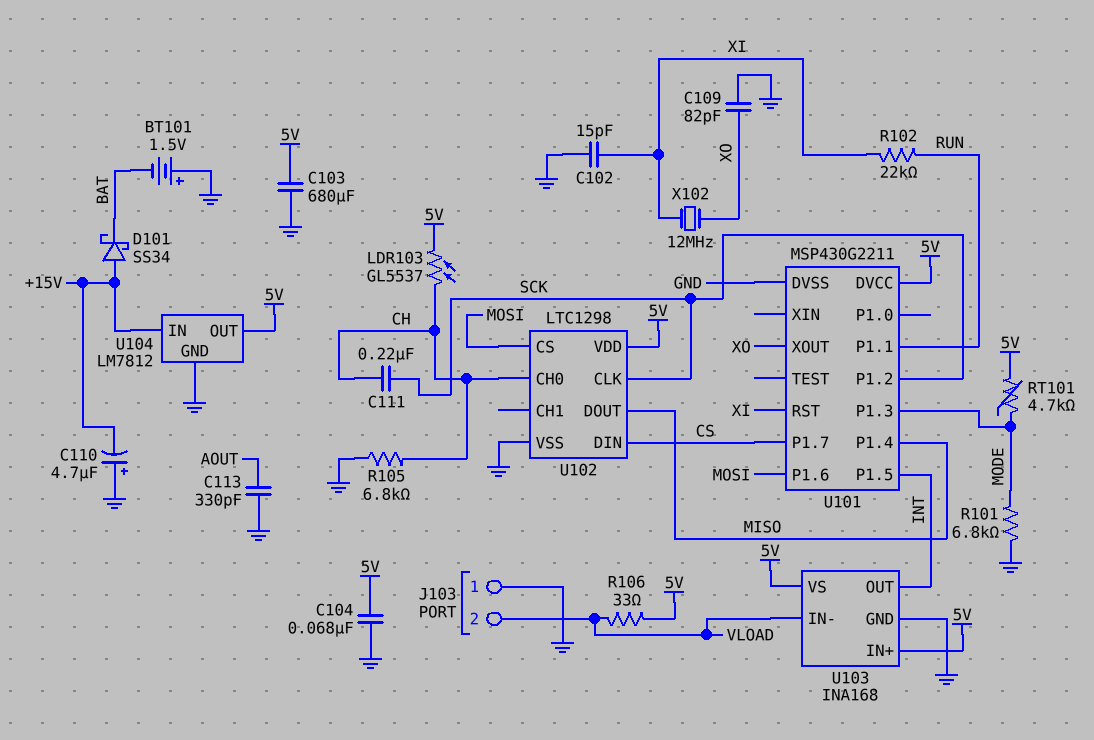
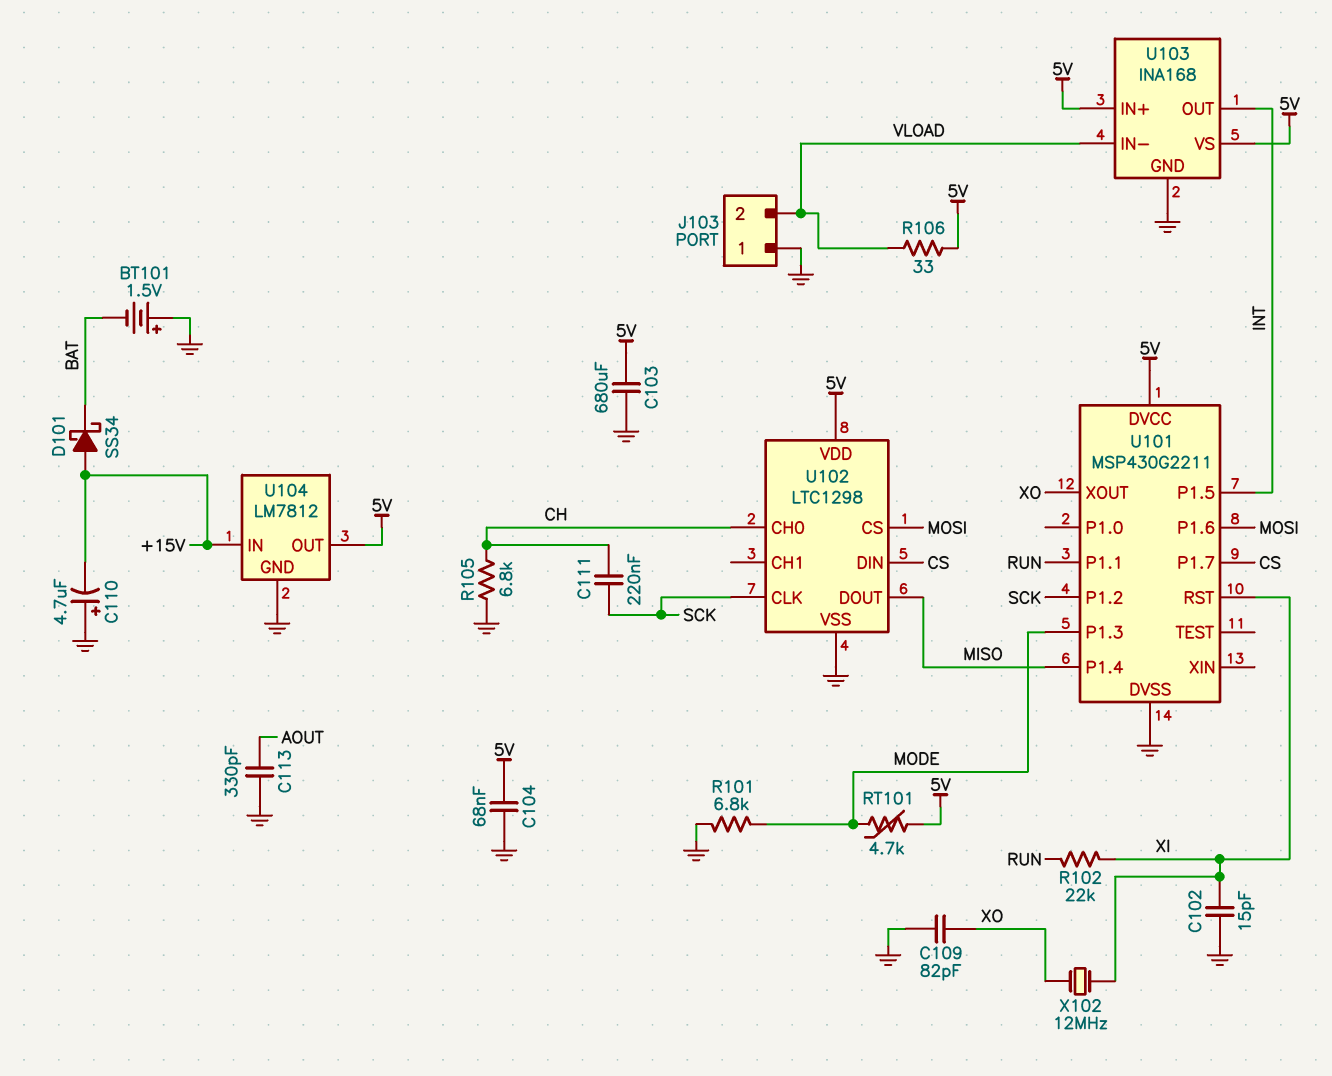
LDR103: GL5537 (5V, CH) -> none

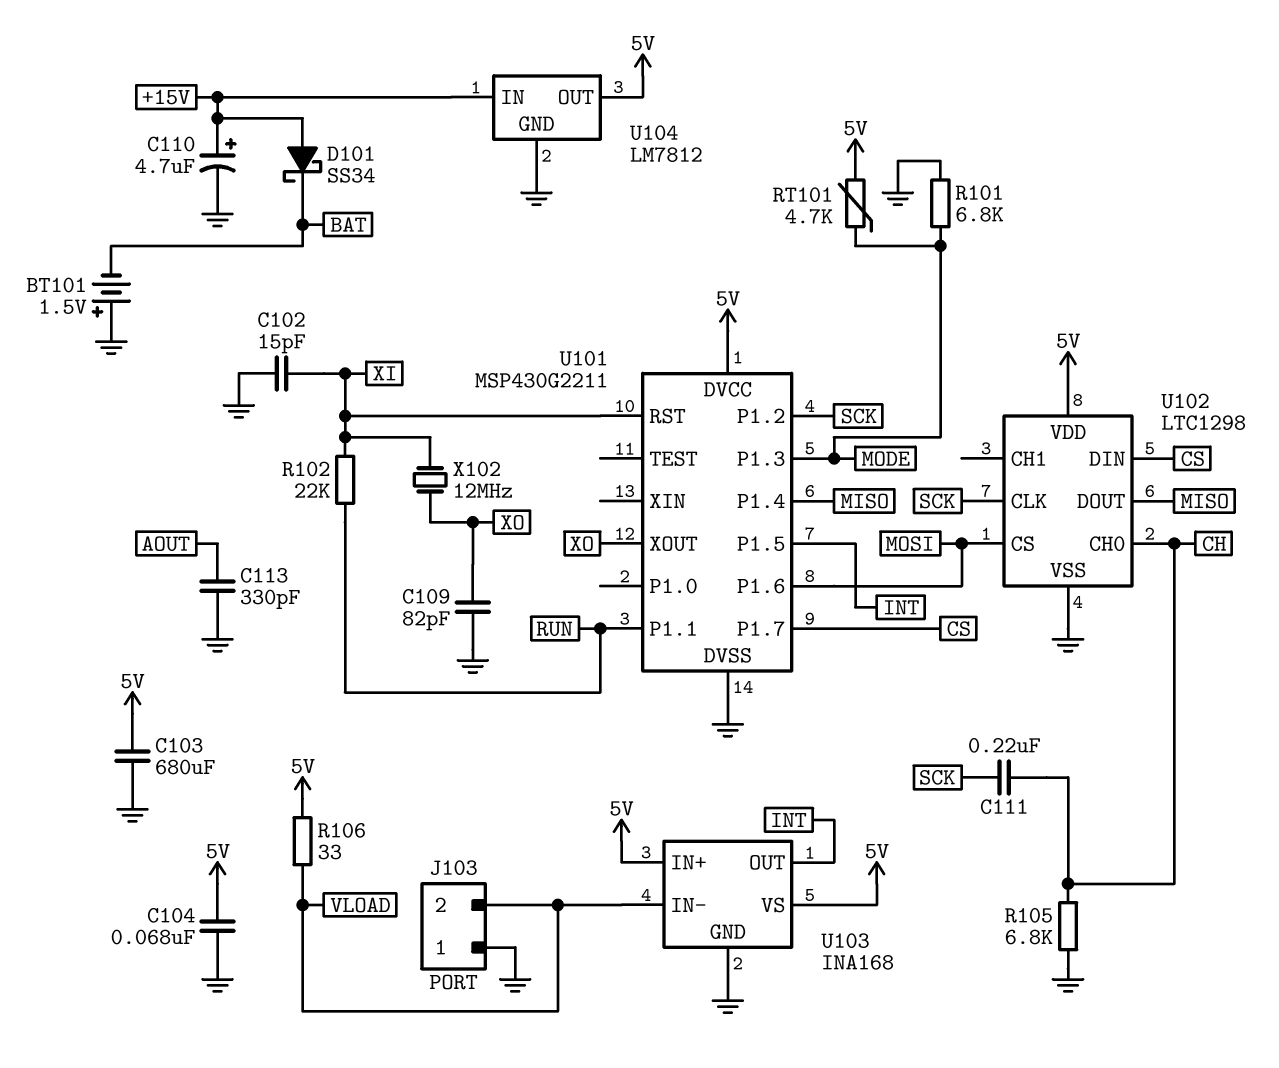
C110: 4.7uF (plus GND, minus +15V) -> 4.7uF (plus +15V, minus GND)

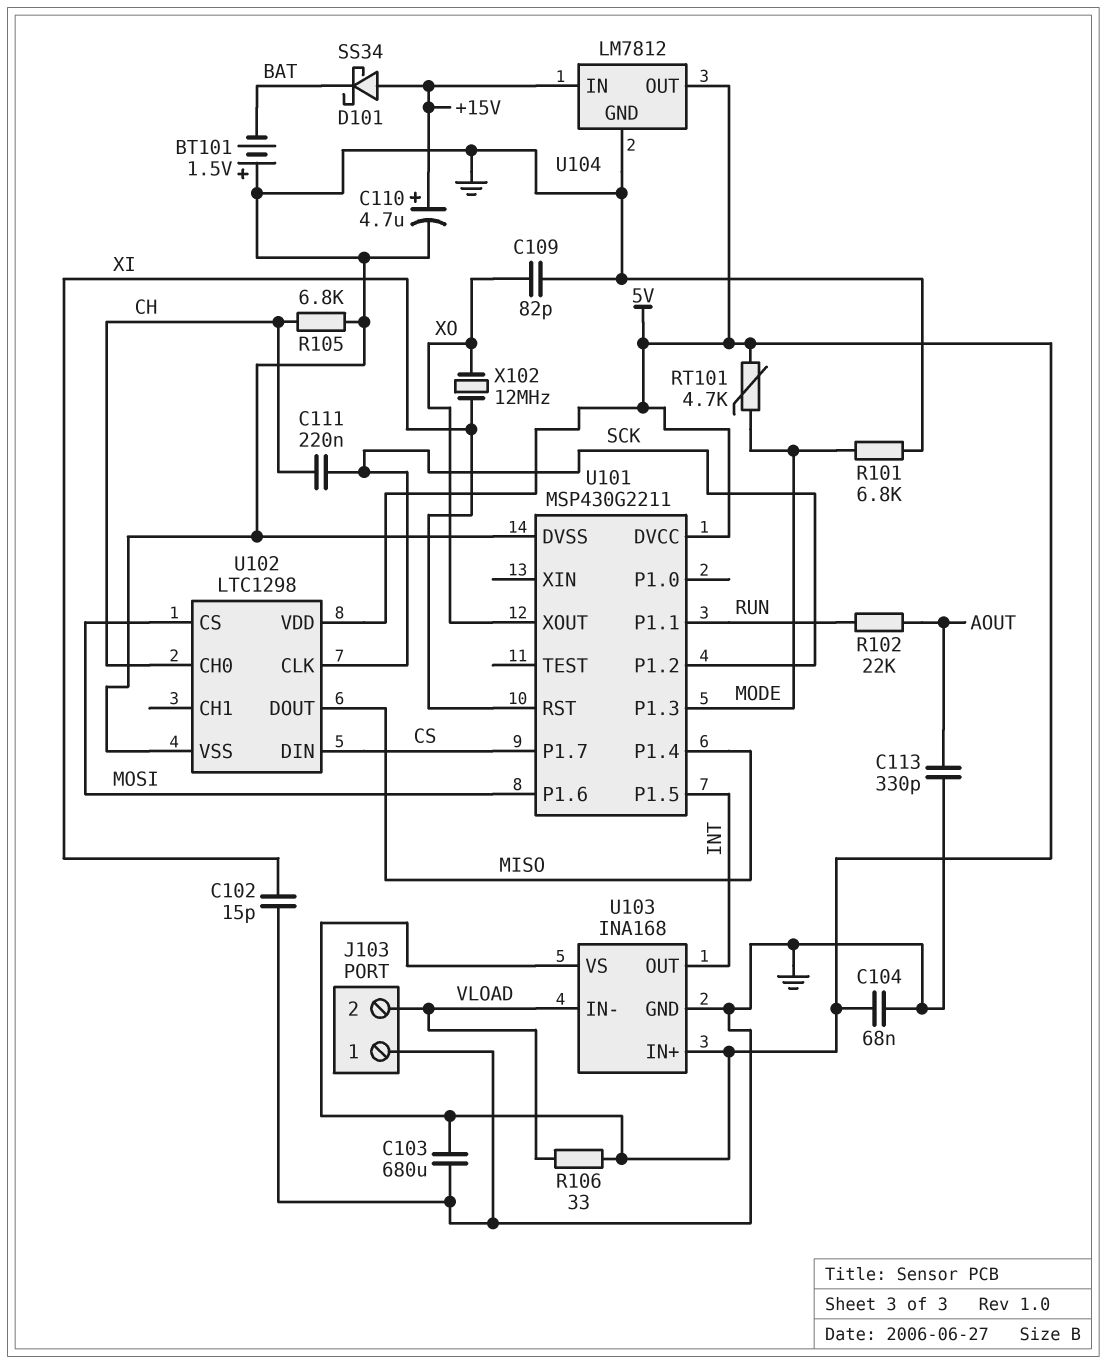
R102: 22k (RUN, XI) -> 22k (AOUT, RUN)

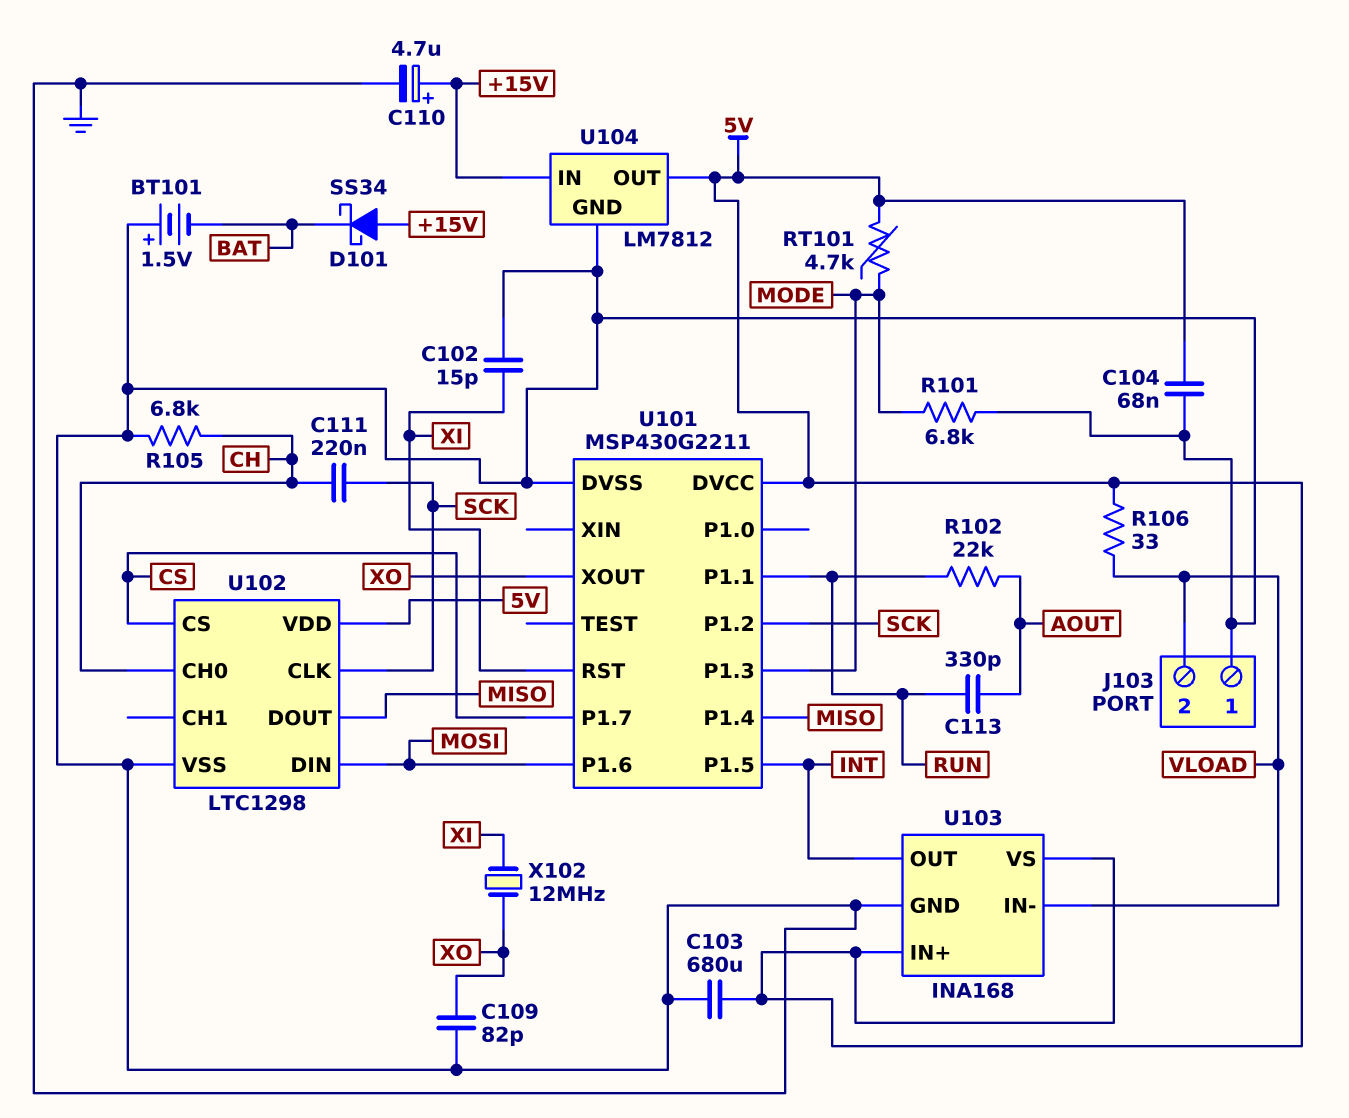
C113: 330pF (AOUT, GND) -> 330pF (AOUT, RUN)
U102 pin CS: MOSI -> CS
U102 pin DIN: CS -> MOSI

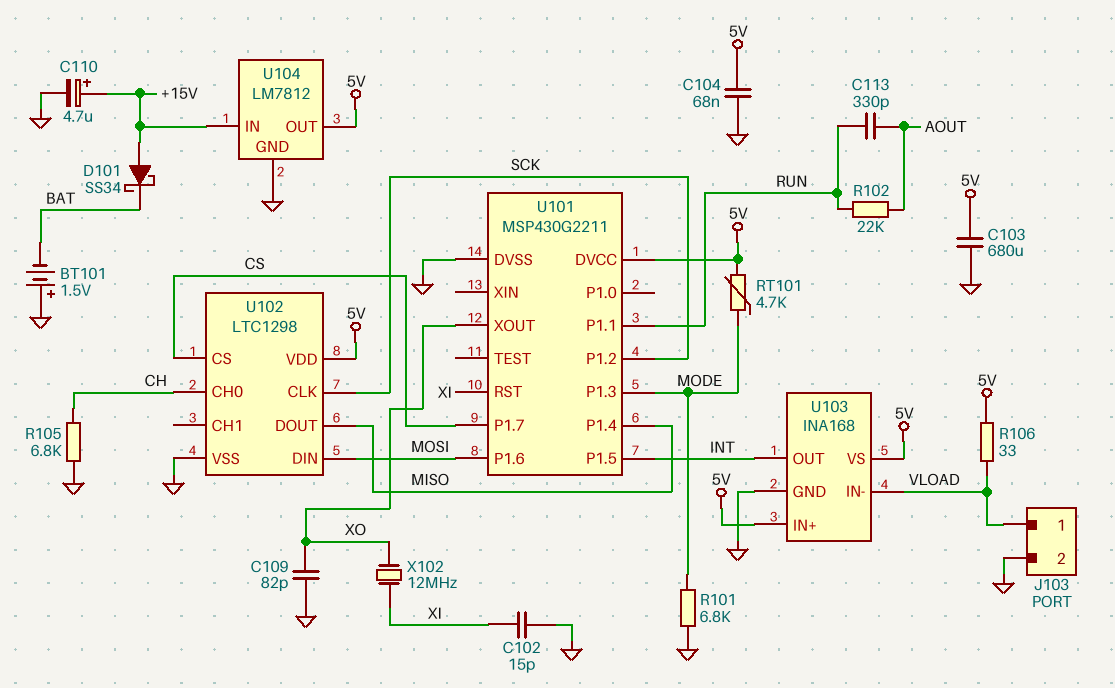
C111: 220nF (CH, SCK) -> none
J103 pin 1: GND -> VLOAD
J103 pin 2: VLOAD -> GND

